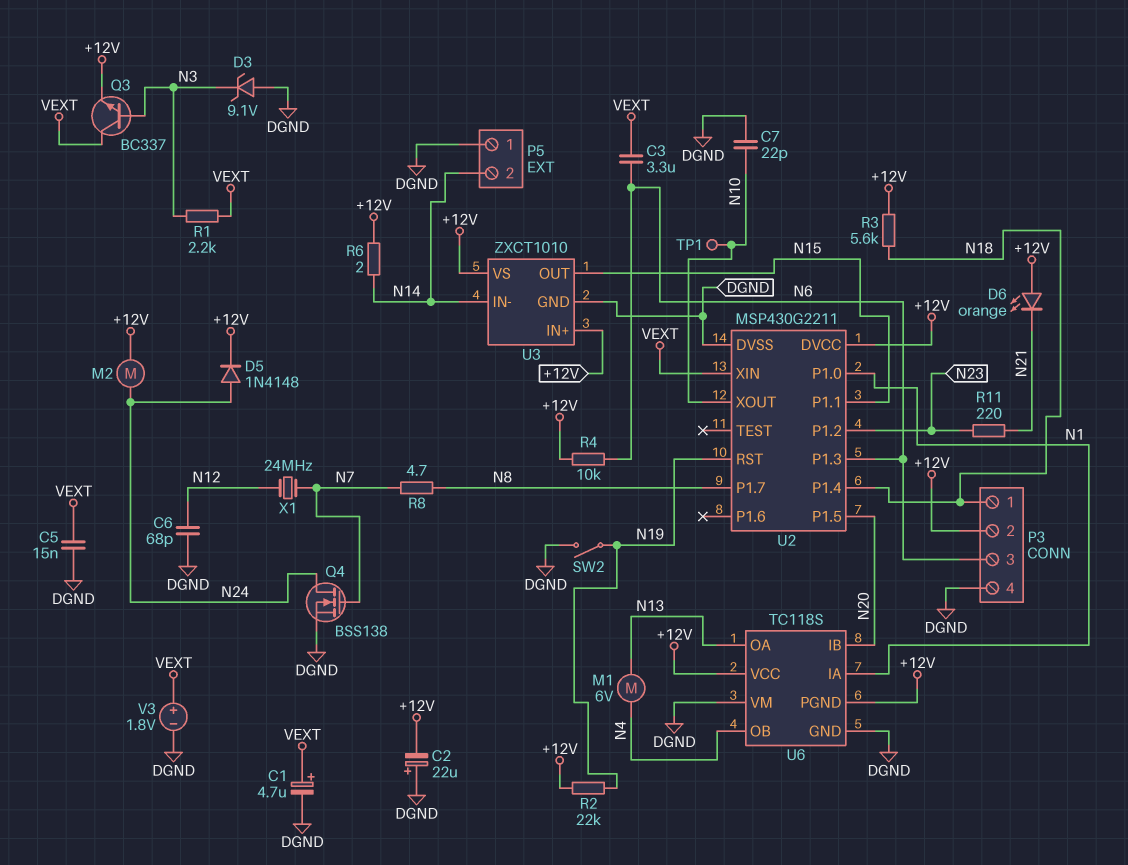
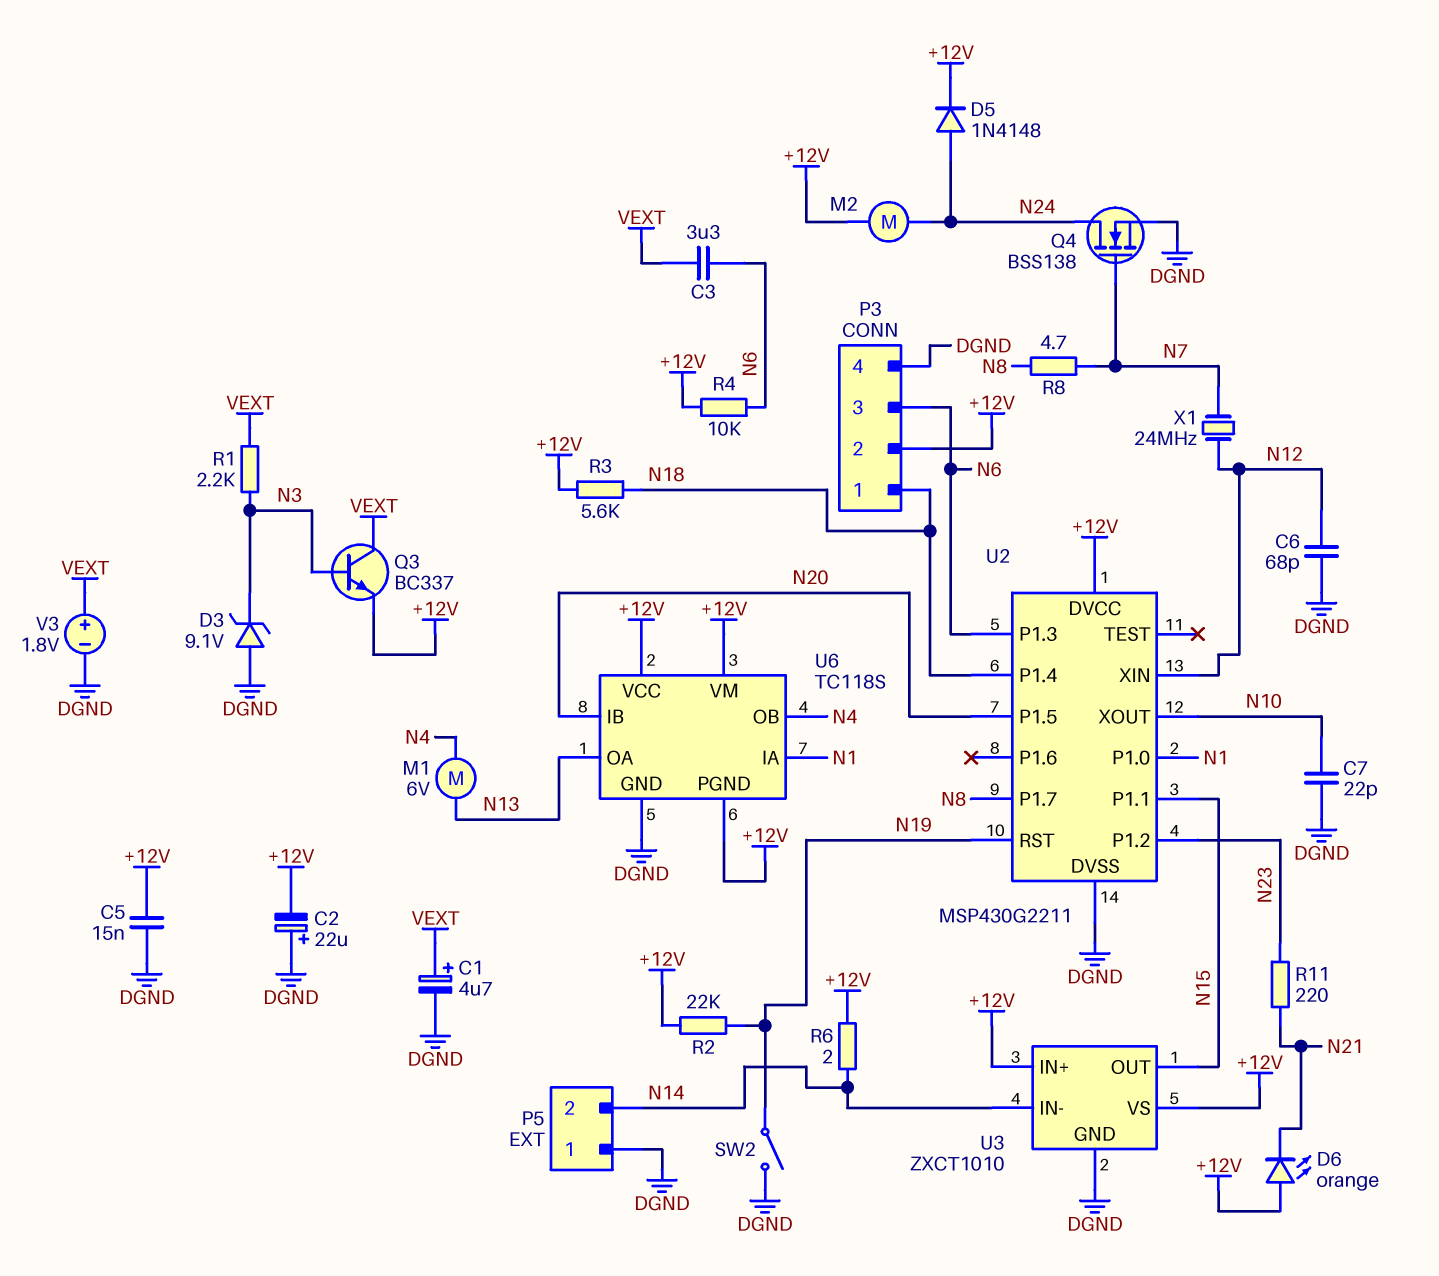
C5: 15nF (DGND, VEXT) -> 15nF (+12V, DGND)
TP1: test point (N10) -> none
U2 pin XIN: VEXT -> N12
U6 pin VM: DGND -> +12V

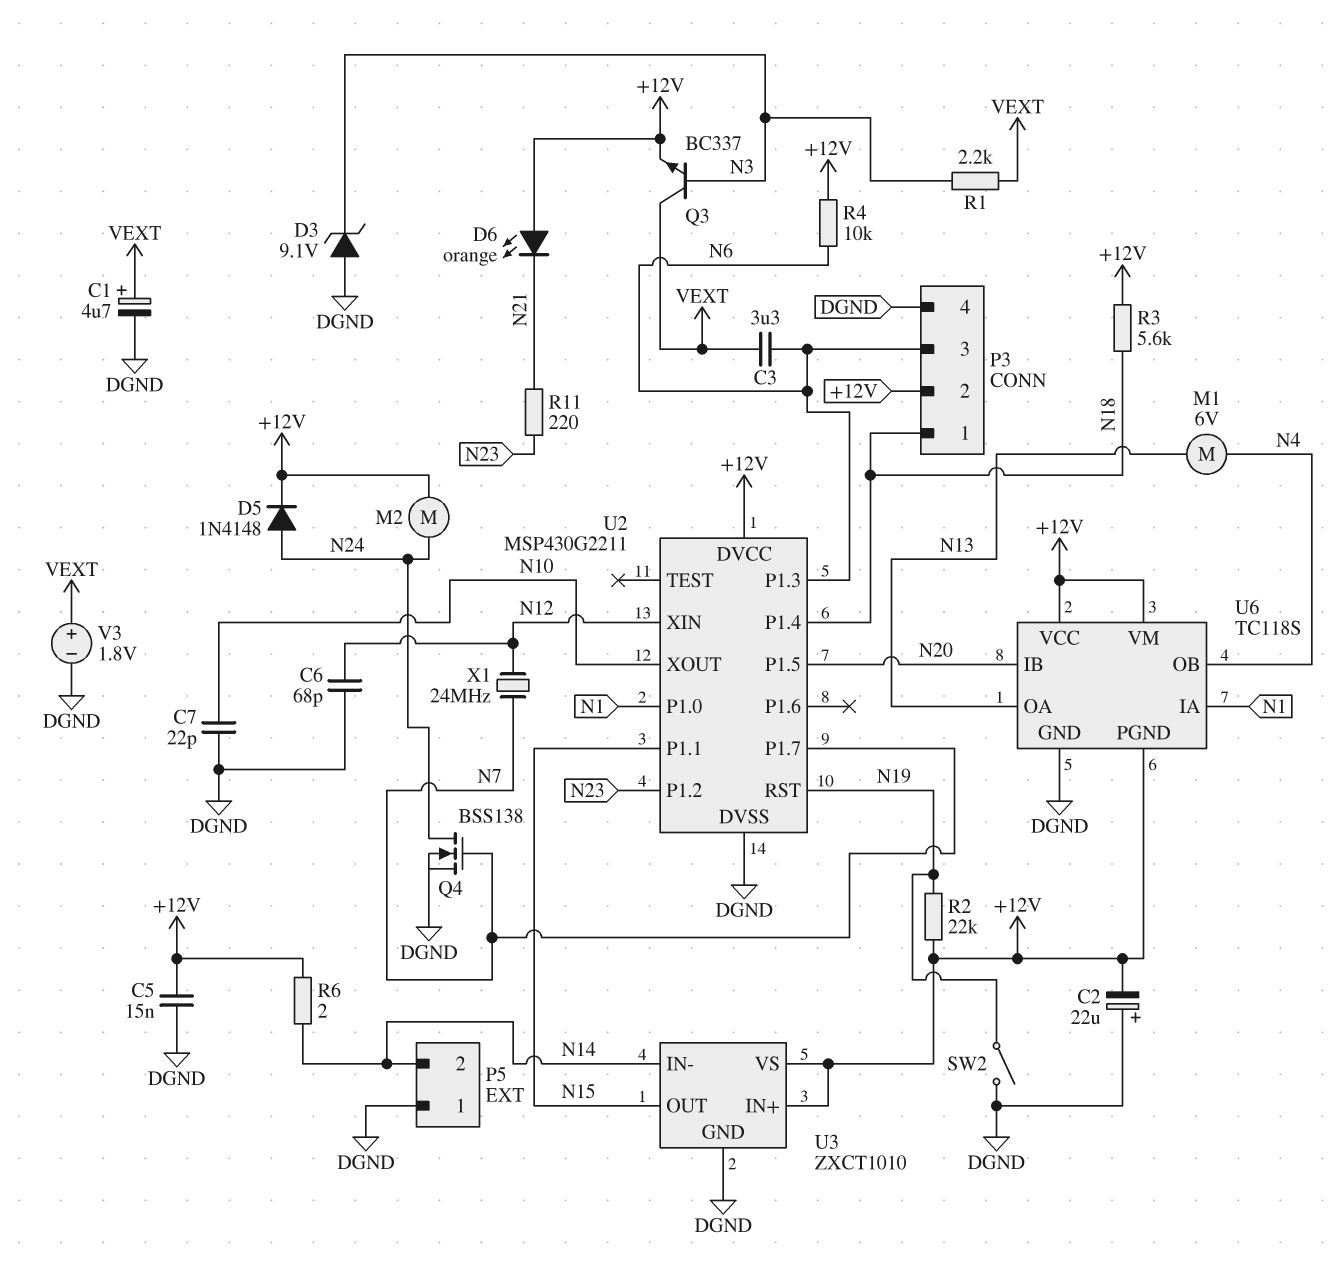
R8: 4.7 (N7, N8) -> none
U2 pin P1.7: N8 -> N7

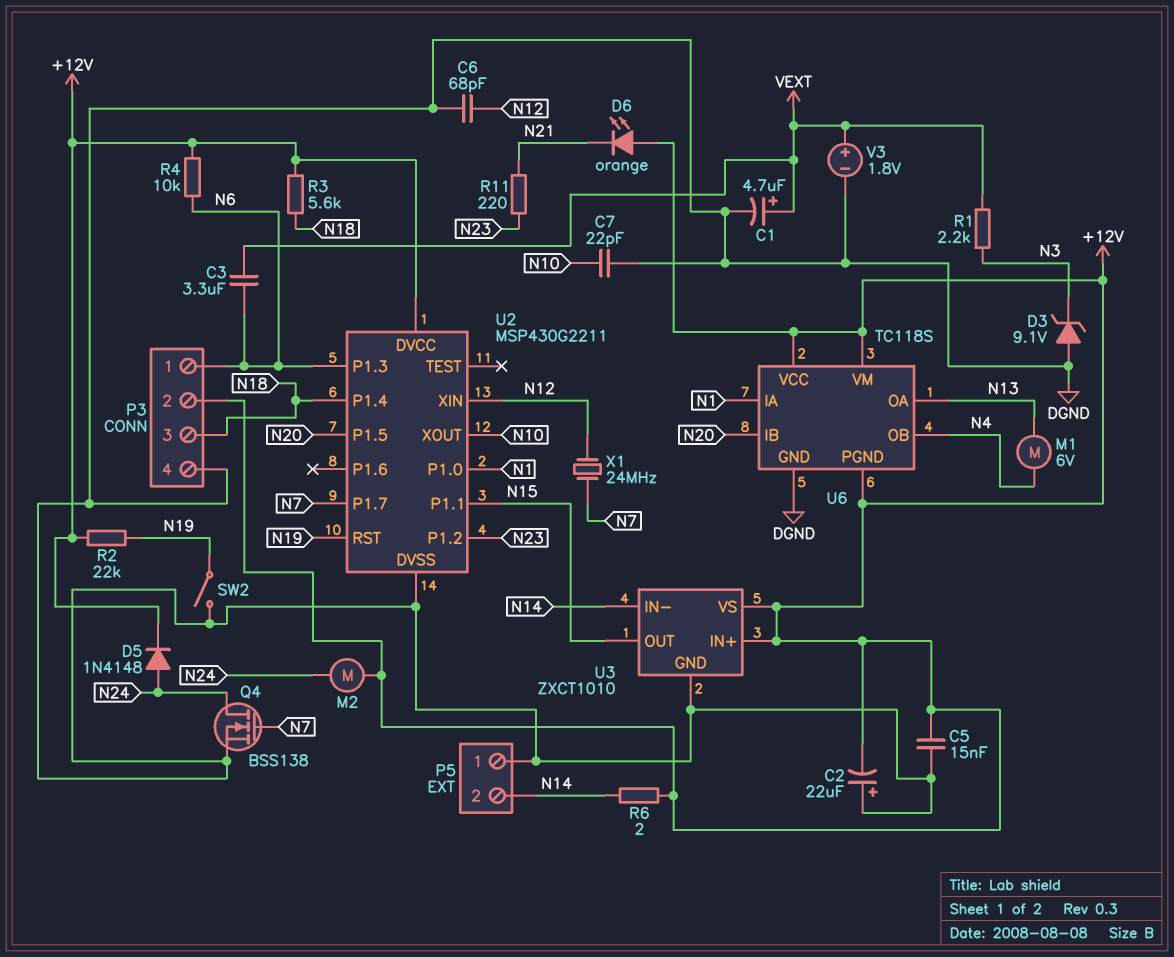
P3 pin 1: N18 -> N6
P3 pin 3: N6 -> N18
Q3: NPN BC337 (B N3, C VEXT, E +12V) -> none

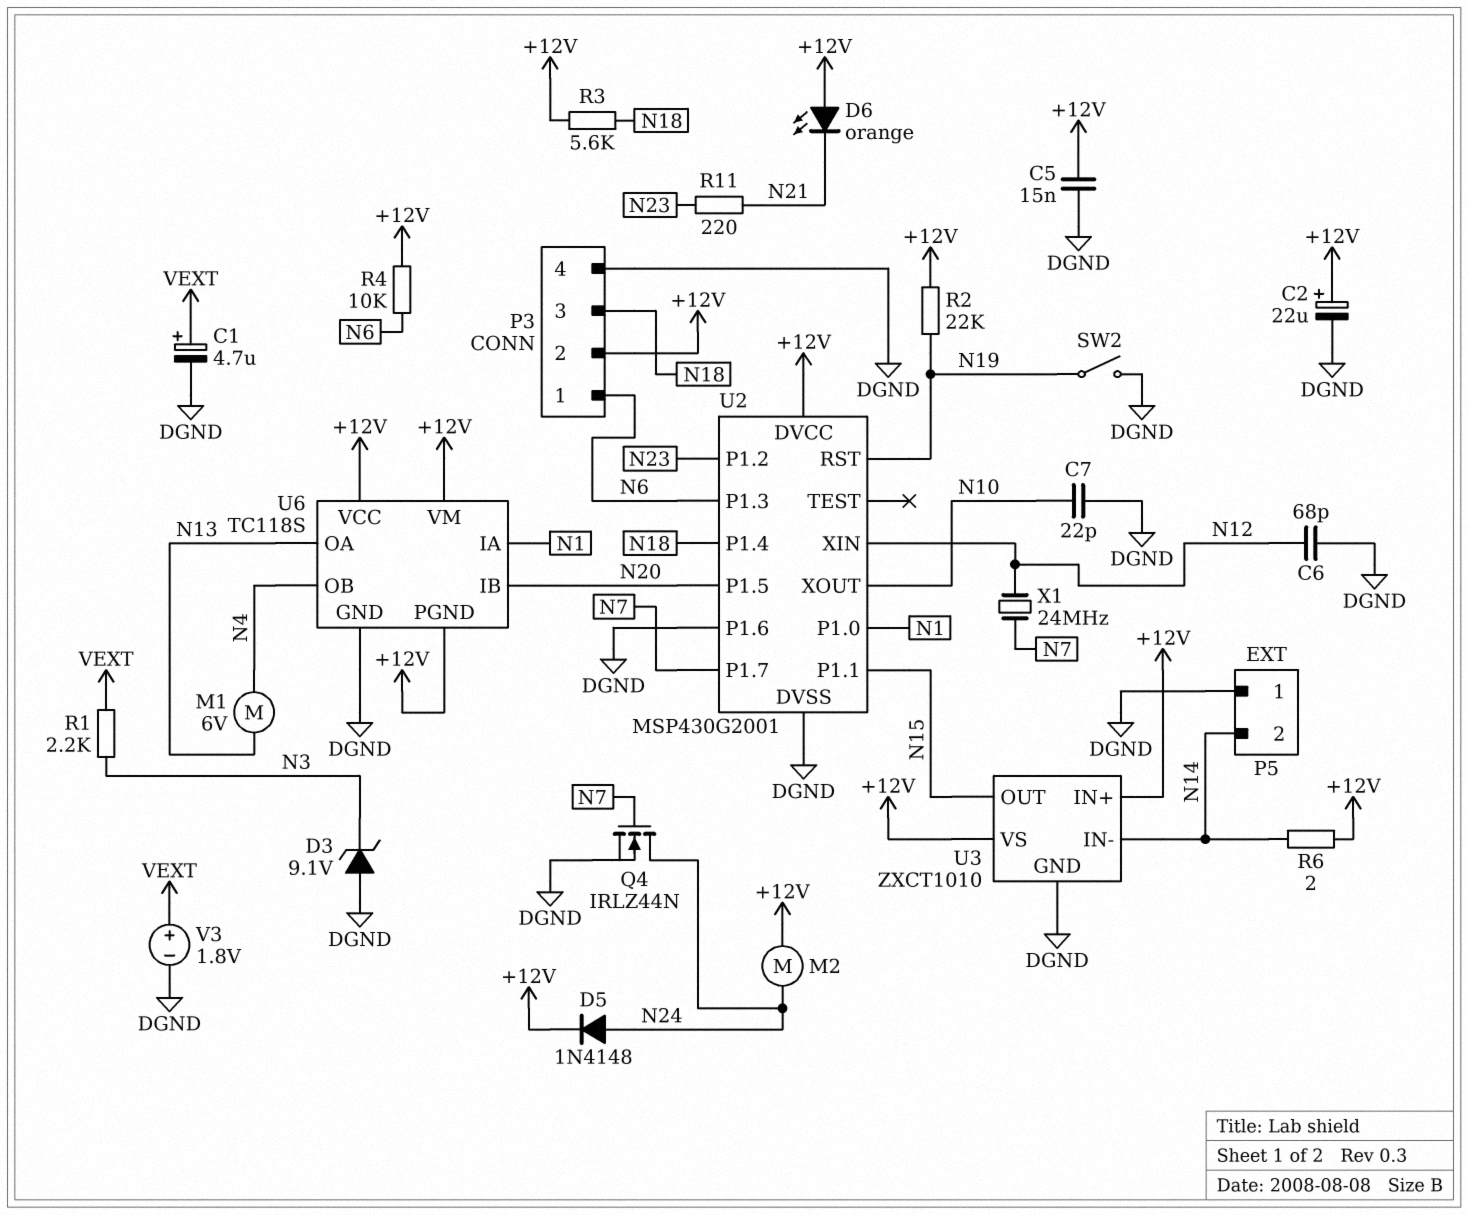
C2: 22uF (plus DGND, minus +12V) -> 22uF (plus +12V, minus DGND)
C3: 3.3uF (N6, VEXT) -> none
Q4: NMOS BSS138 (G N7, D N24, S DGND) -> NMOS IRLZ44N (G N7, D N24, S DGND)
U2: MSP430G2211 -> MSP430G2001
U2 pin P1.6: none -> DGND

